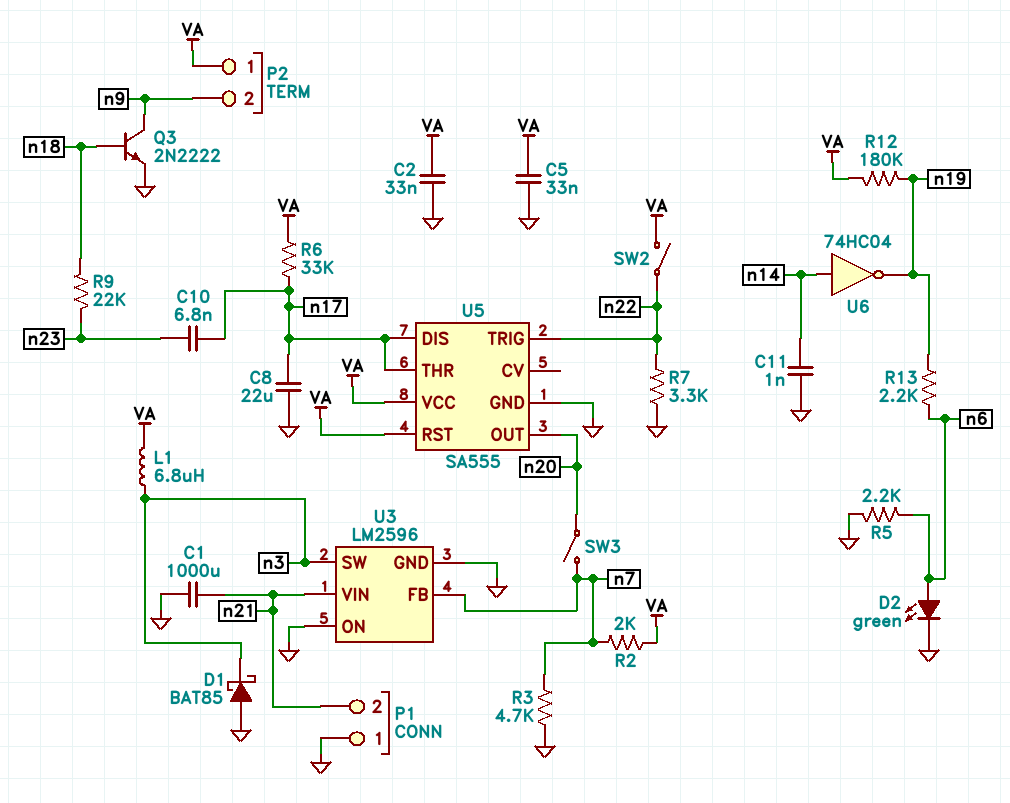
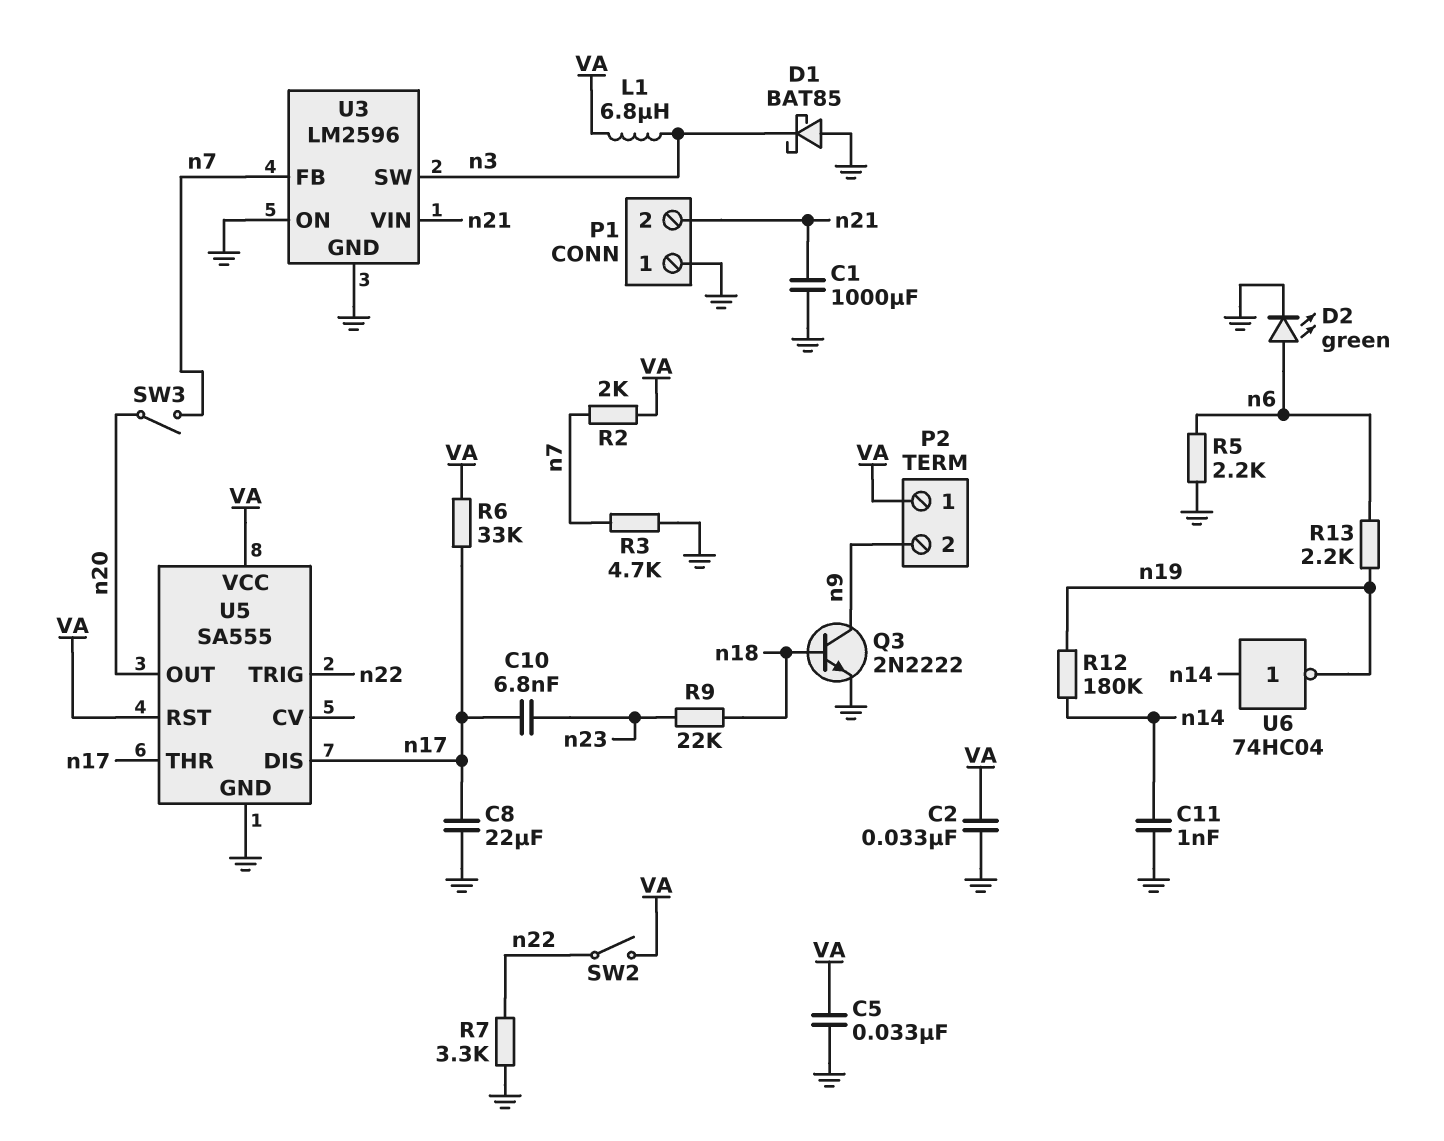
R12: 180k (VA, n19) -> 180k (n14, n19)

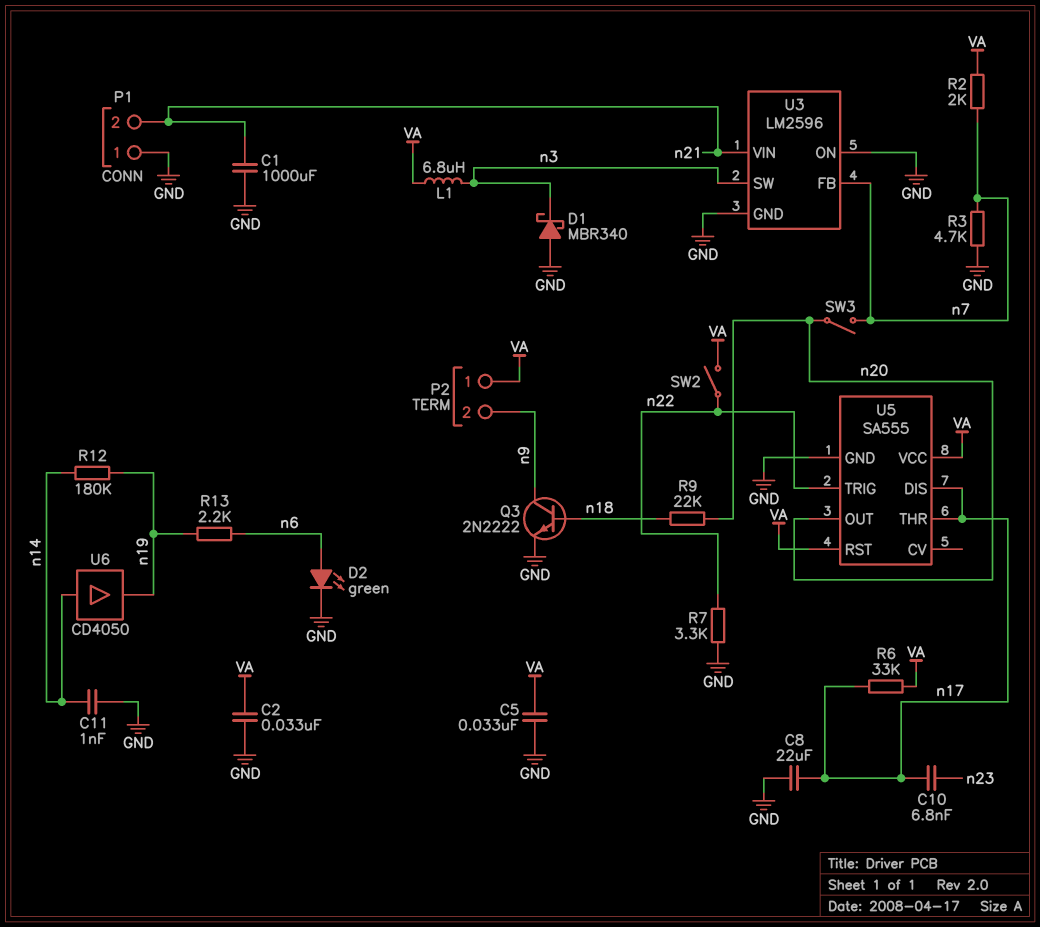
D1: schottky BAT85 (A GND, K n3) -> schottky MBR340 (A GND, K n3)
R5: 2.2k (GND, n6) -> none
R9: 22k (n18, n23) -> 22k (n18, n20)
U6: NOT 74HC04 (in n14, out n19) -> buffer CD4050 (in n14, out n19)

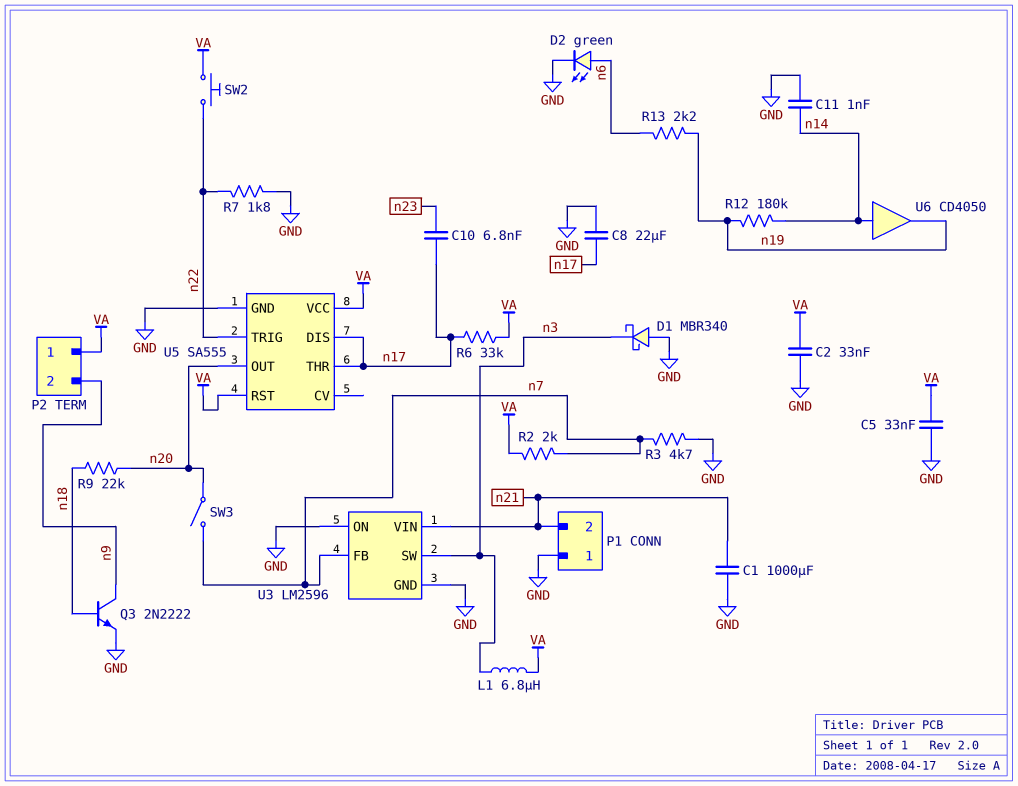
R7: 3.3k (GND, n22) -> 1.8k (GND, n22)
SW2: switch (VA, n22) -> button (VA, n22)

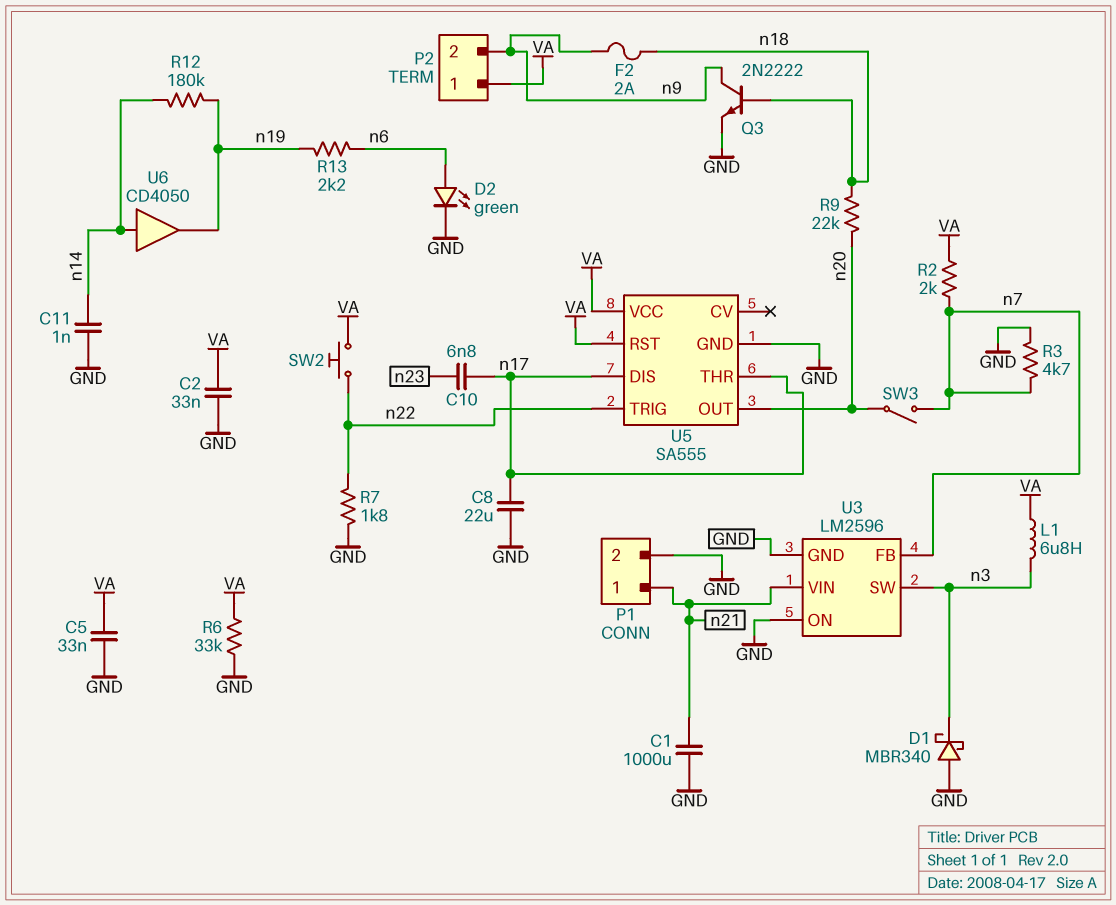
F2: none -> 2A (n9, n18)
P1 pin 1: GND -> n21
P1 pin 2: n21 -> GND
R6: 33k (VA, n17) -> 33k (GND, VA)

